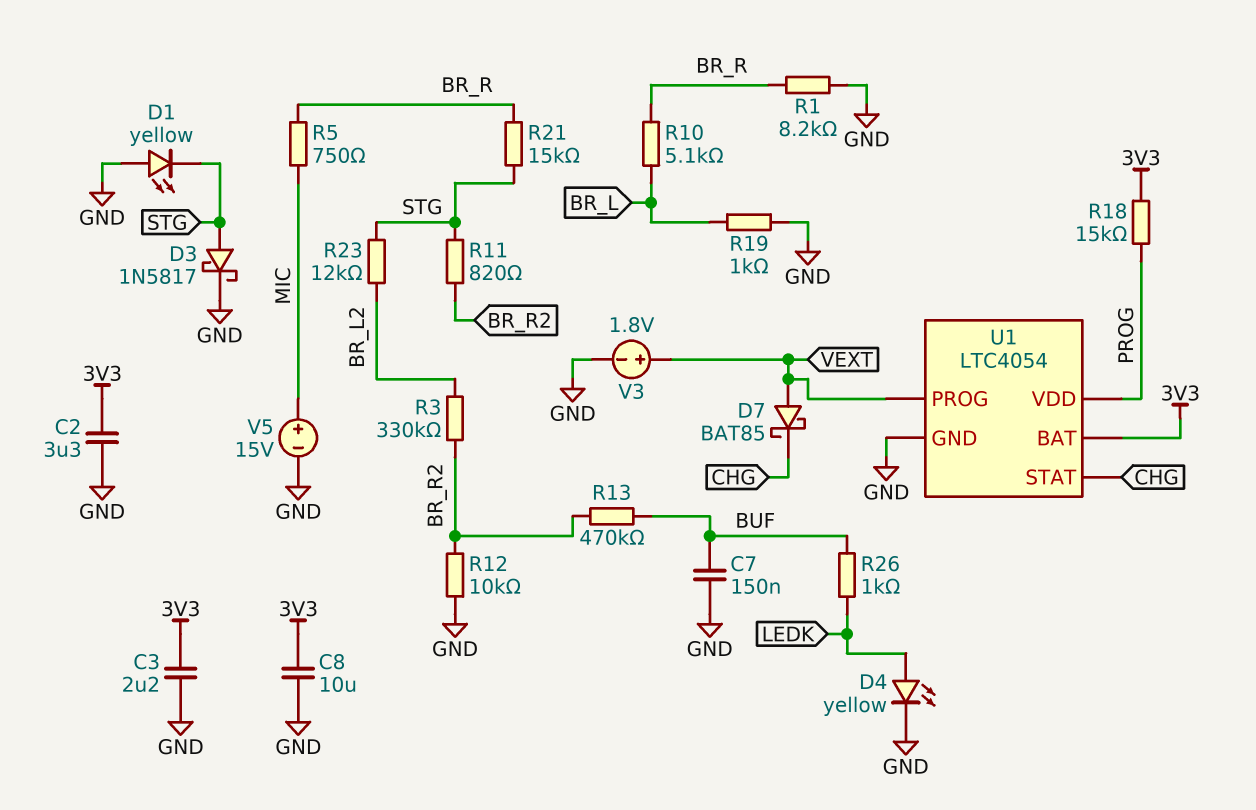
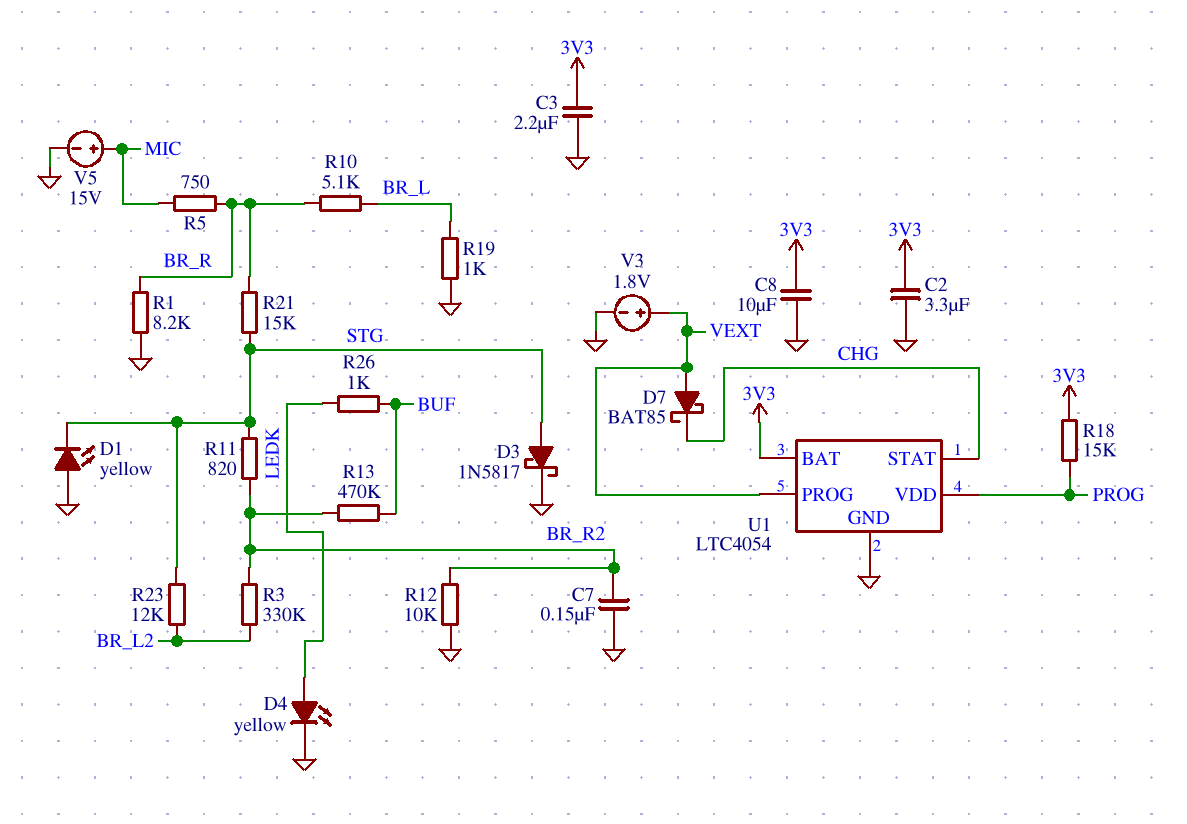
C7: 150nF (BUF, GND) -> 150nF (BR_R2, GND)

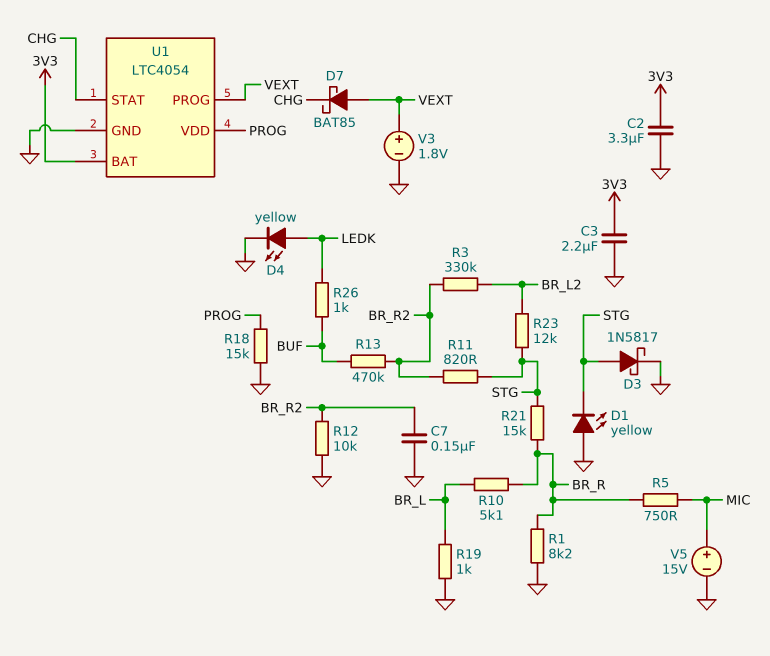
C8: 10uF (3V3, GND) -> none
R18: 15k (3V3, PROG) -> 15k (GND, PROG)

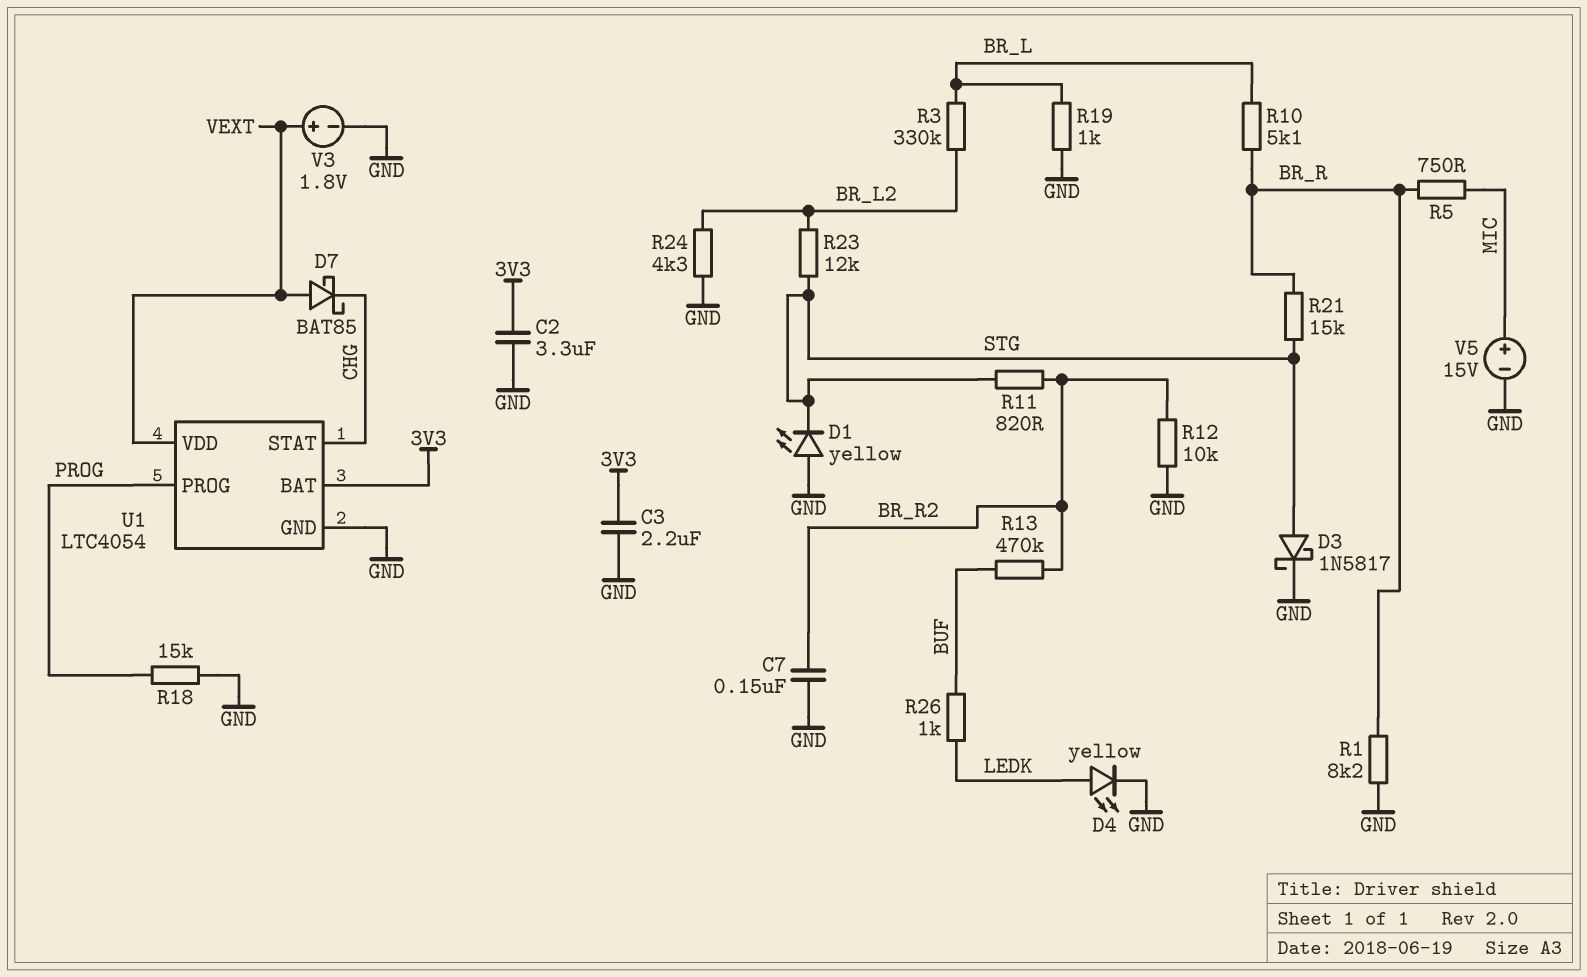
R3: 330k (BR_L2, BR_R2) -> 330k (BR_L, BR_L2)
R24: none -> 4.3k (BR_L2, GND)
U1 pin PROG: VEXT -> PROG
U1 pin VDD: PROG -> VEXT

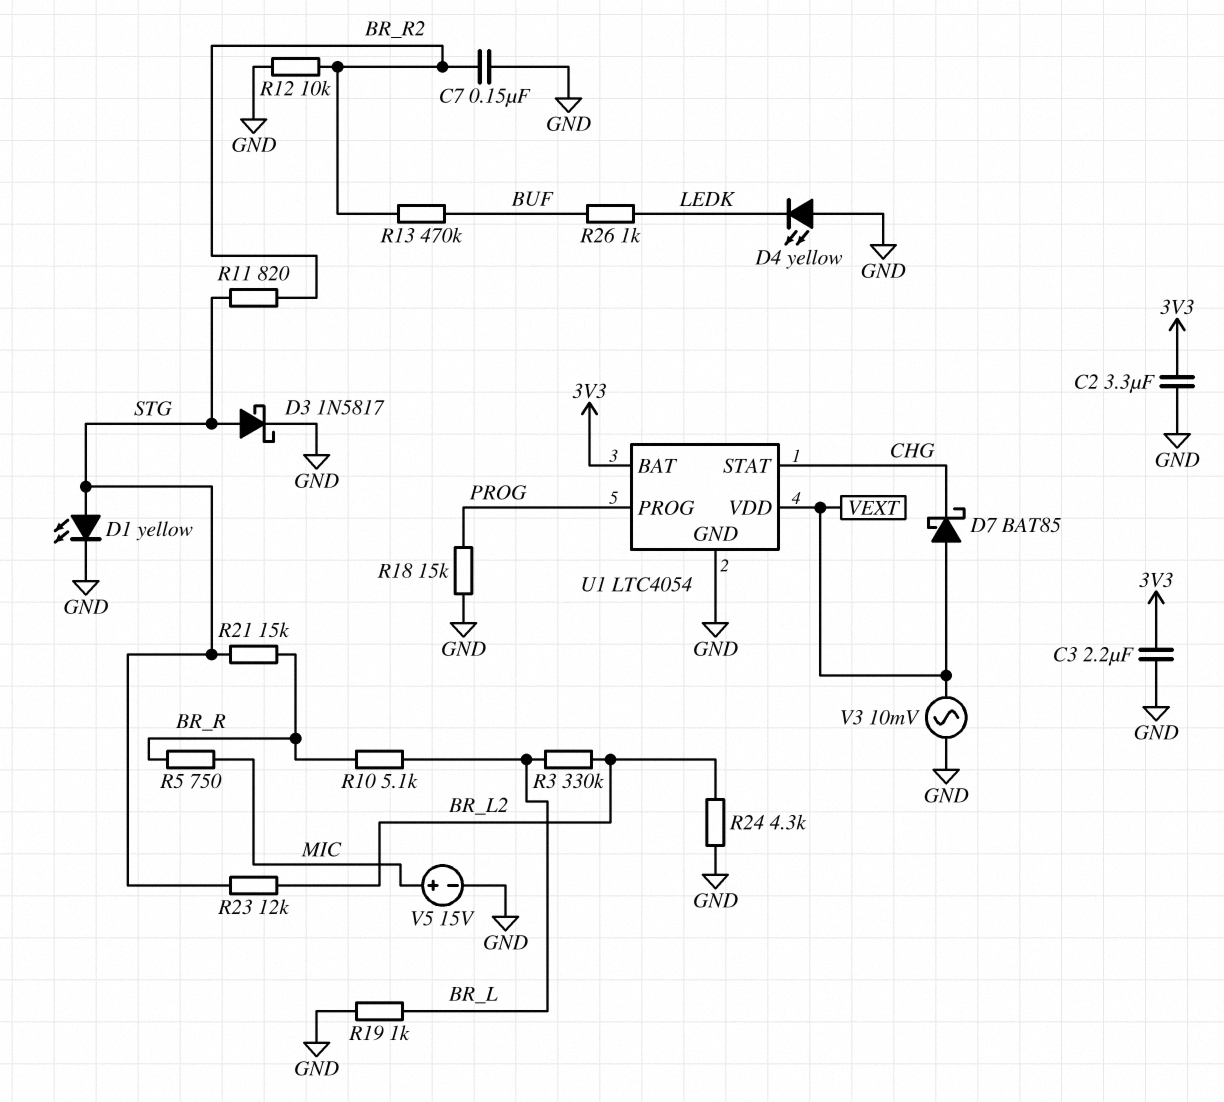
D1: LED yellow (A GND, K STG) -> LED yellow (A STG, K GND)
D4: LED yellow (A LEDK, K GND) -> LED yellow (A GND, K LEDK)
R1: 8.2k (BR_R, GND) -> none
V3: 1.8V (plus VEXT, minus GND) -> AC 10mV (GND, VEXT)

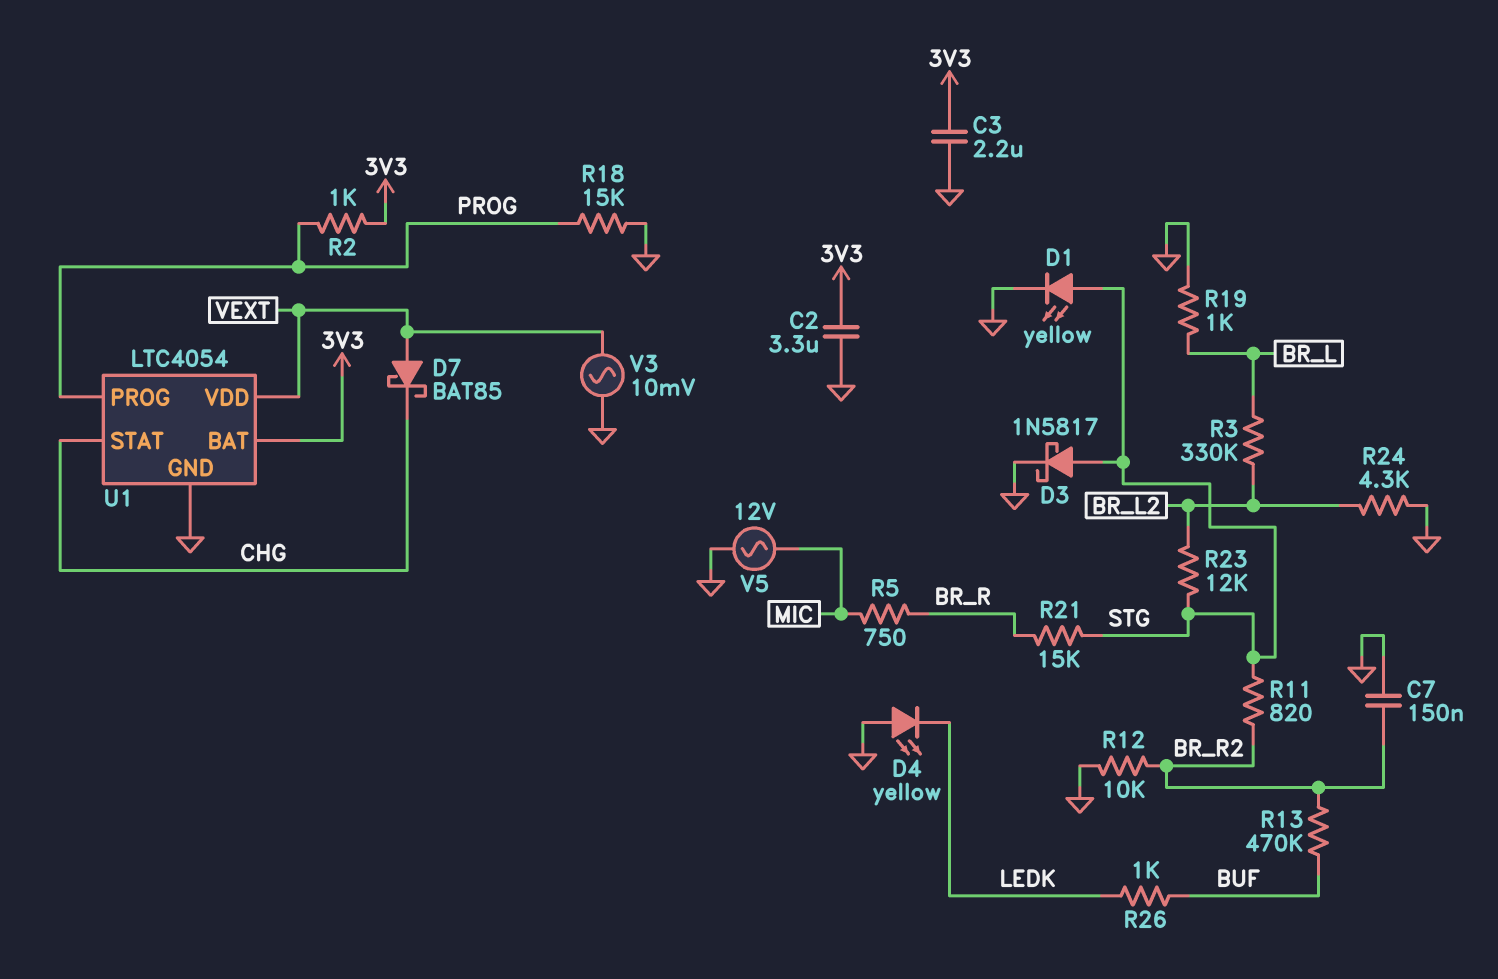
R2: none -> 1k (3V3, PROG)
R10: 5.1k (BR_L, BR_R) -> none
V5: 15V (plus MIC, minus GND) -> AC 12V (GND, MIC)

